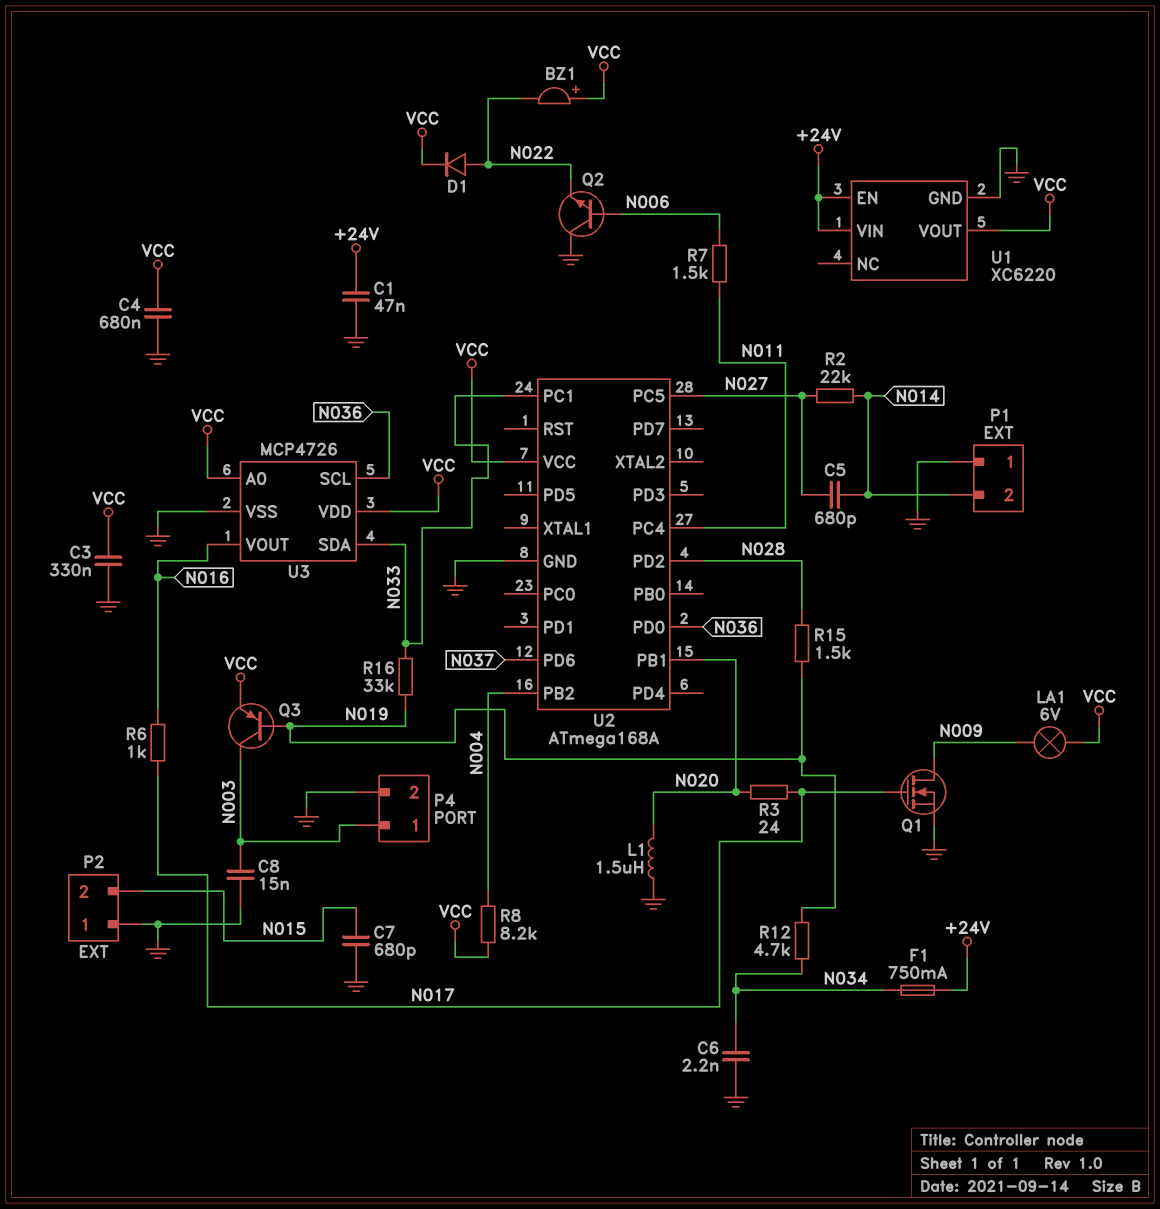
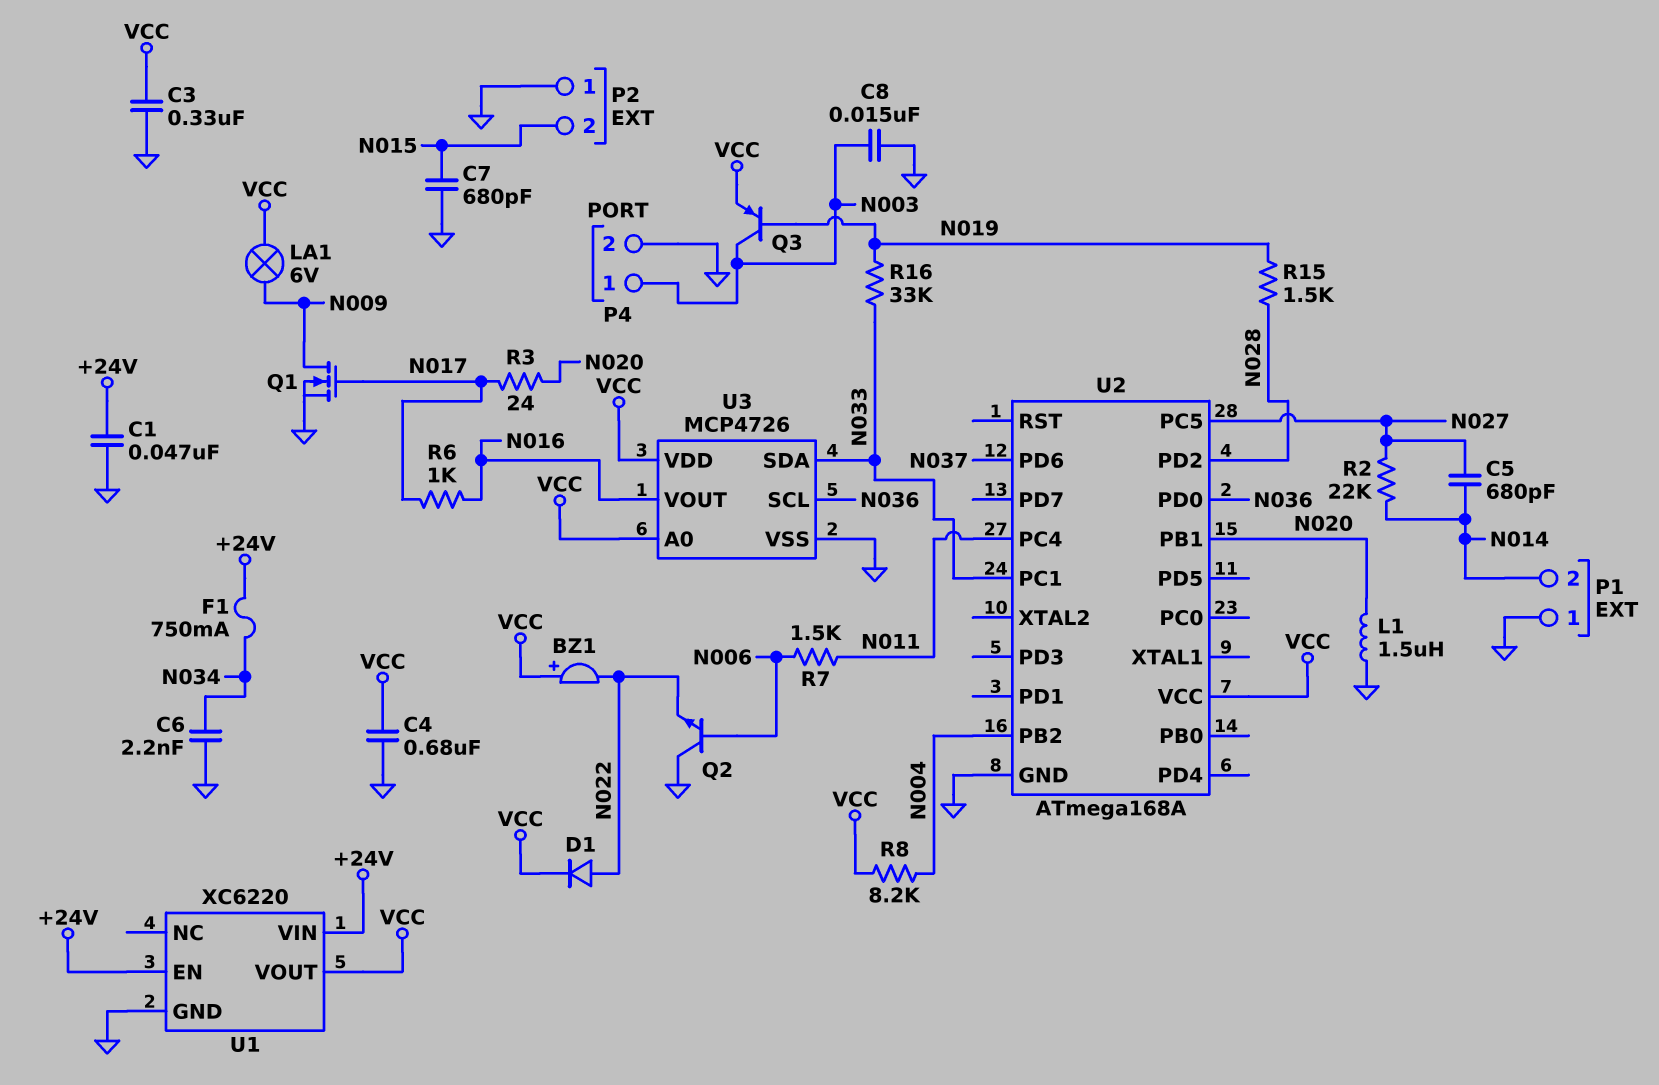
R12: 4.7k (N019, N034) -> none

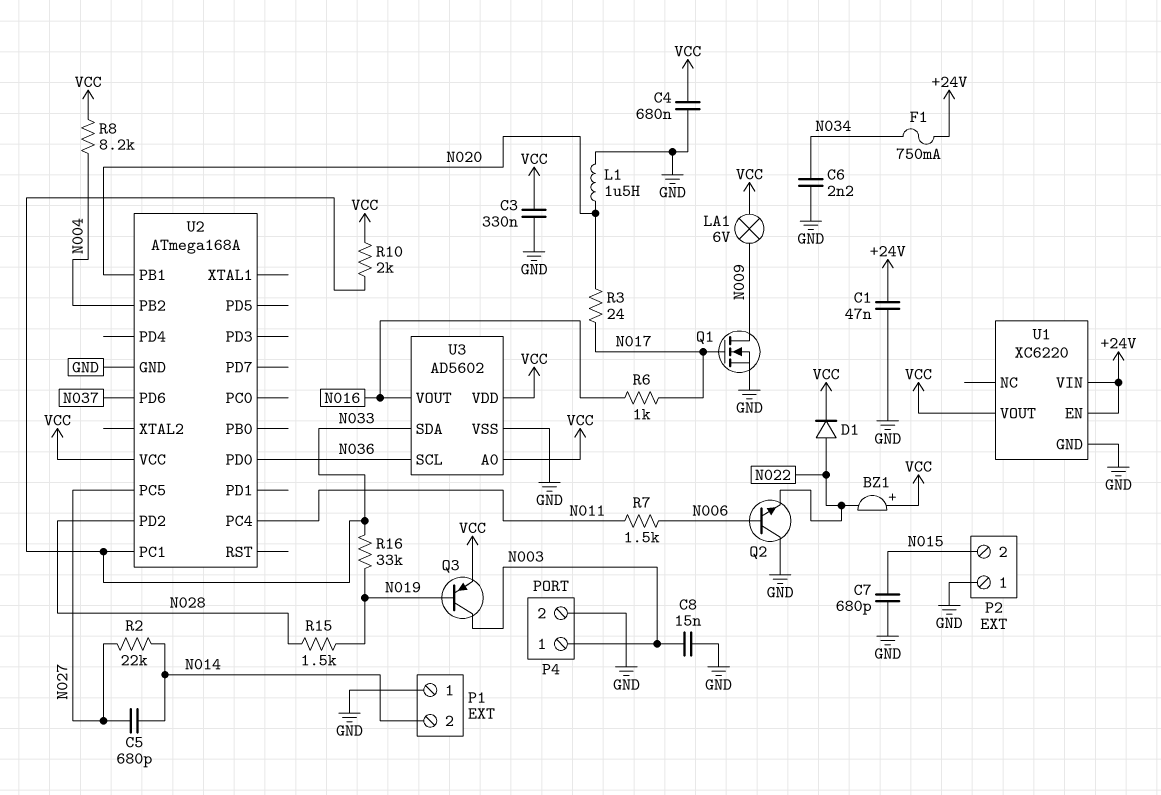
R10: none -> 2k (N033, VCC)
U3: MCP4726 -> AD5602

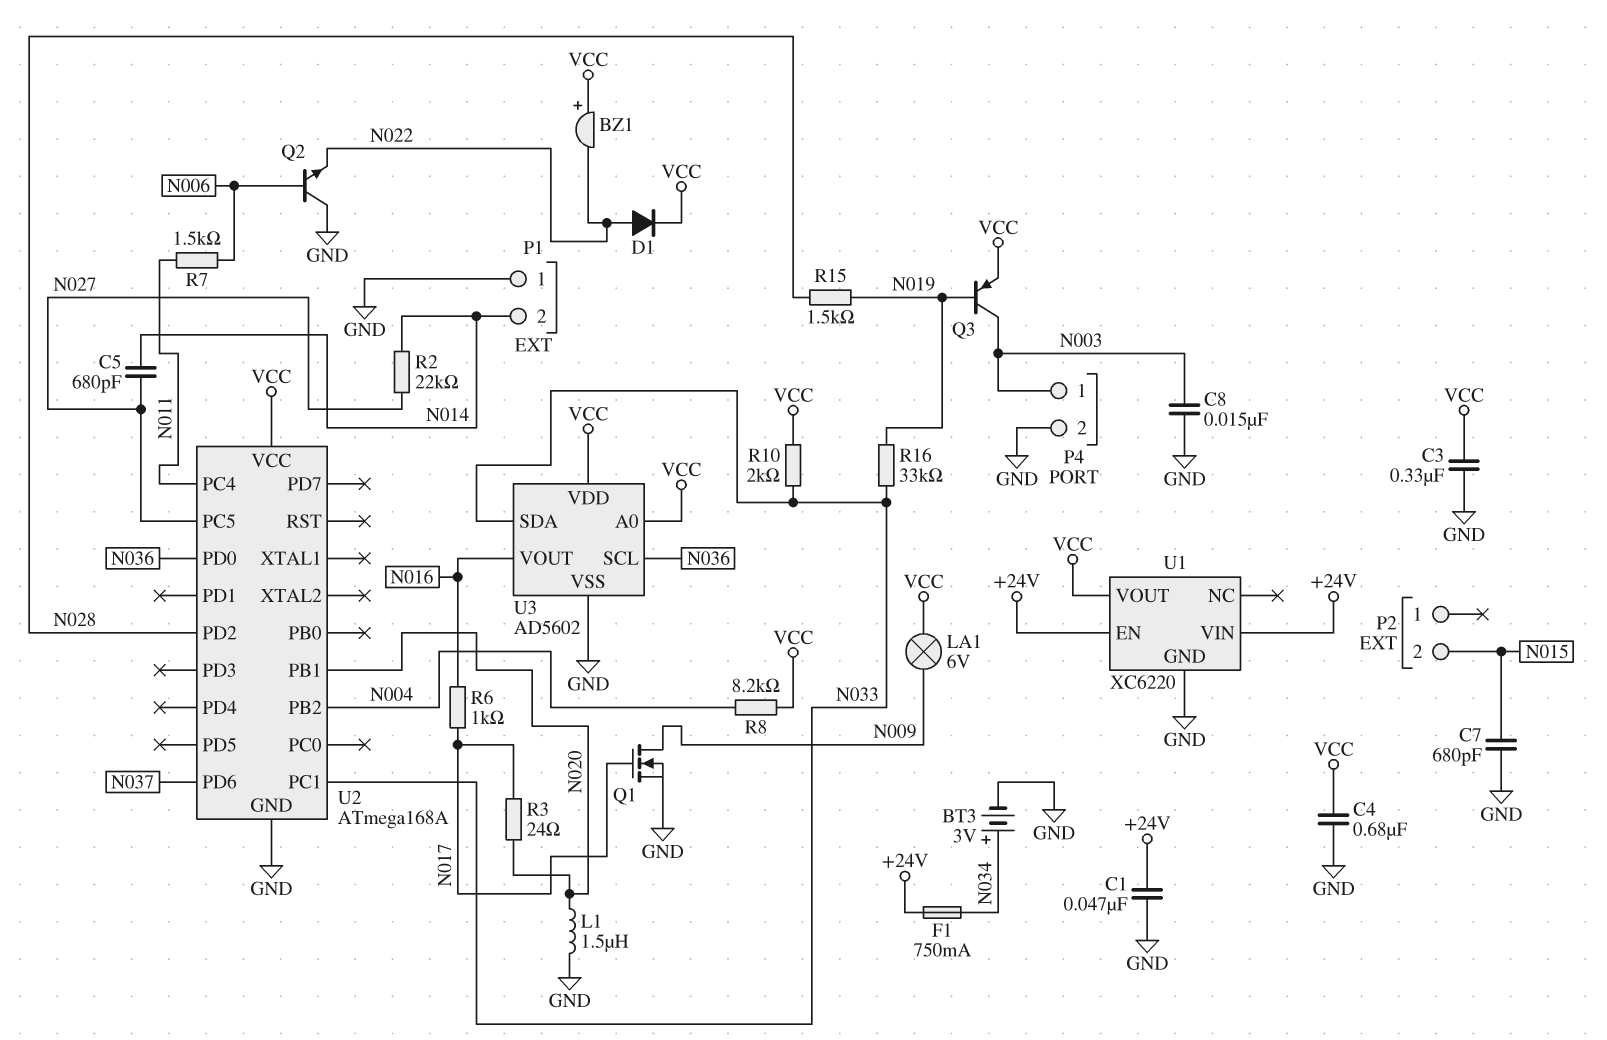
BT3: none -> 3V (plus N034, minus GND)
C6: 2.2nF (GND, N034) -> none
P2 pin 1: GND -> none

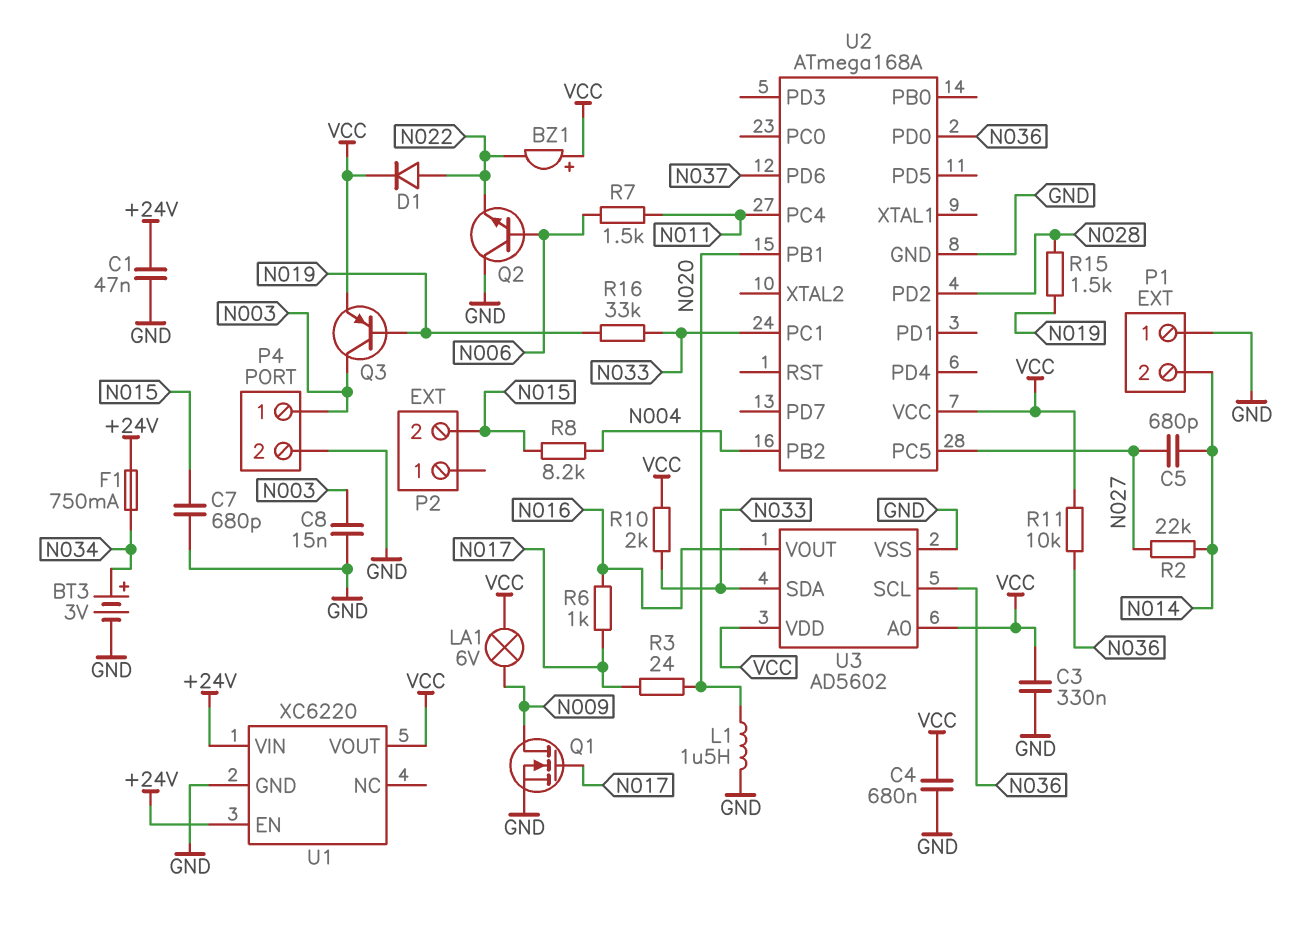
R8: 8.2k (N004, VCC) -> 8.2k (N004, N015)
R11: none -> 10k (N036, VCC)

